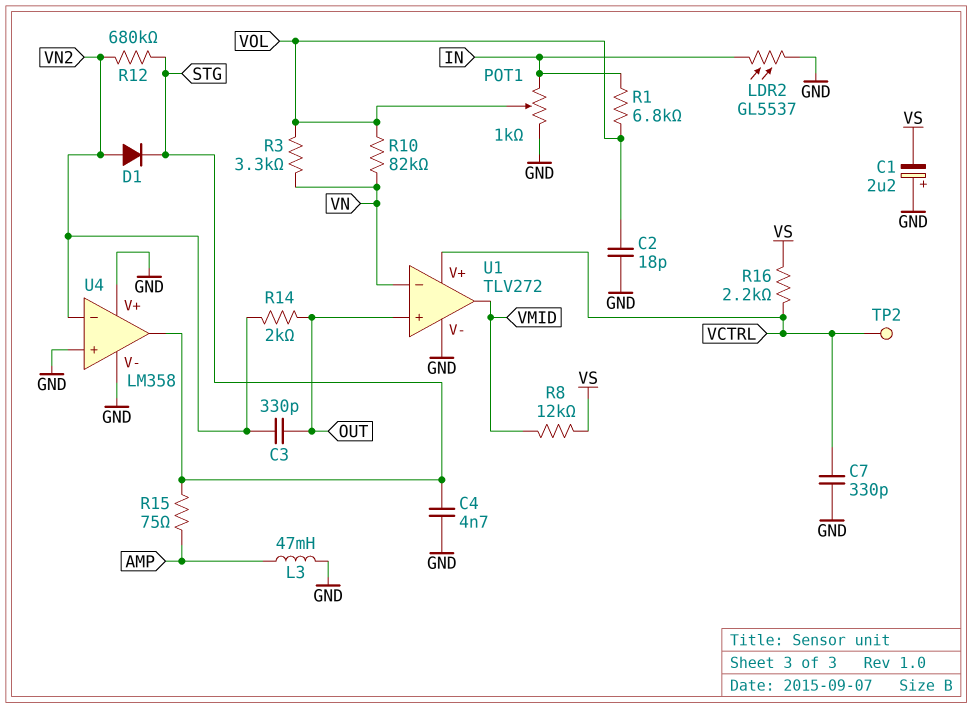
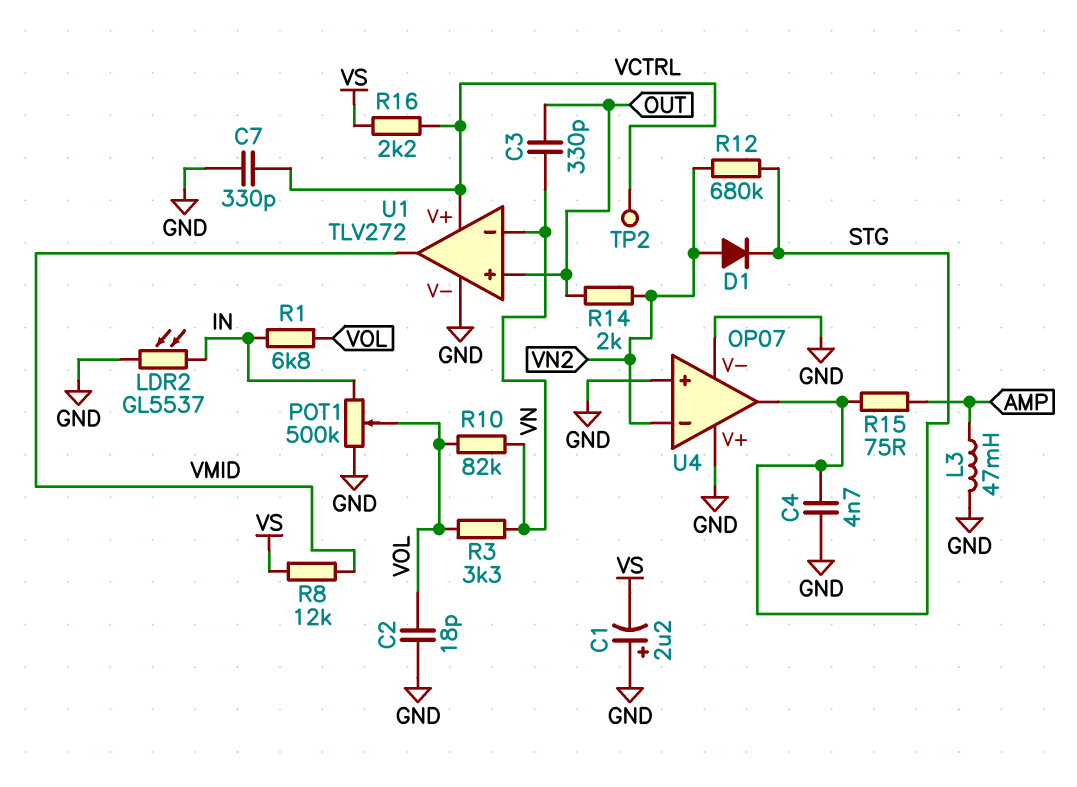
C3: 330pF (OUT, VN2) -> 330pF (OUT, VN)
POT1: 1k (GND, IN, wiper VOL) -> 500k (GND, IN, wiper VOL)
U4: LM358 -> OP07

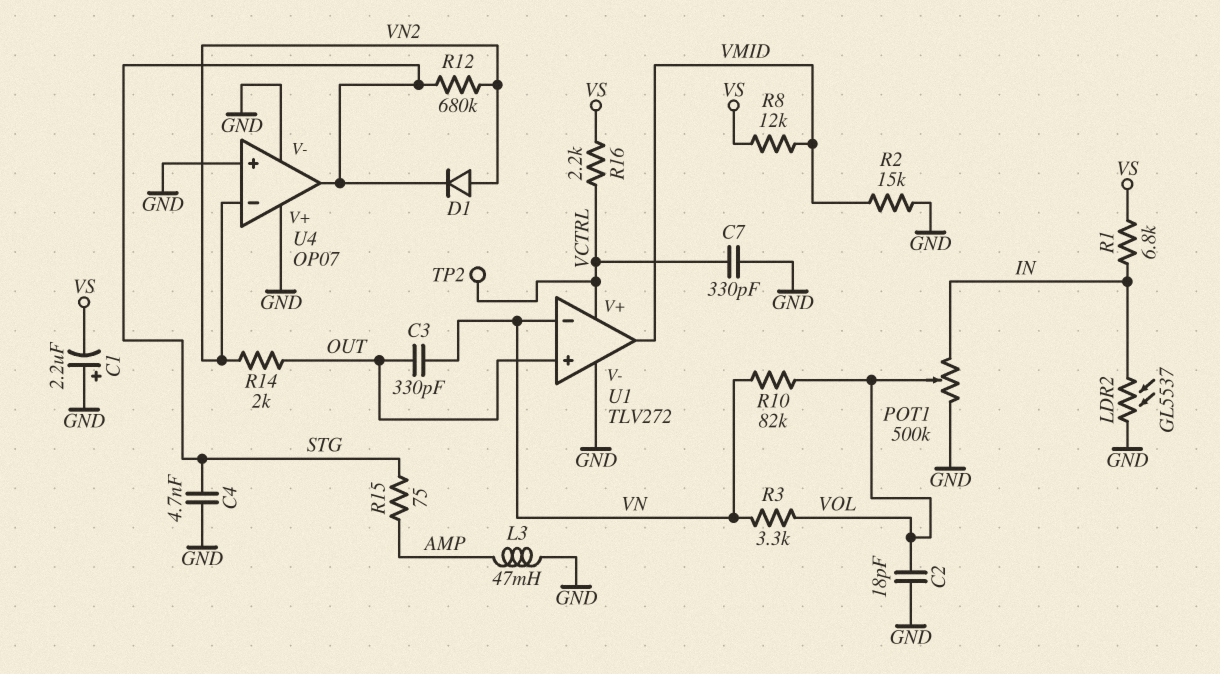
R1: 6.8k (IN, VOL) -> 6.8k (IN, VS)
R2: none -> 15k (GND, VMID)

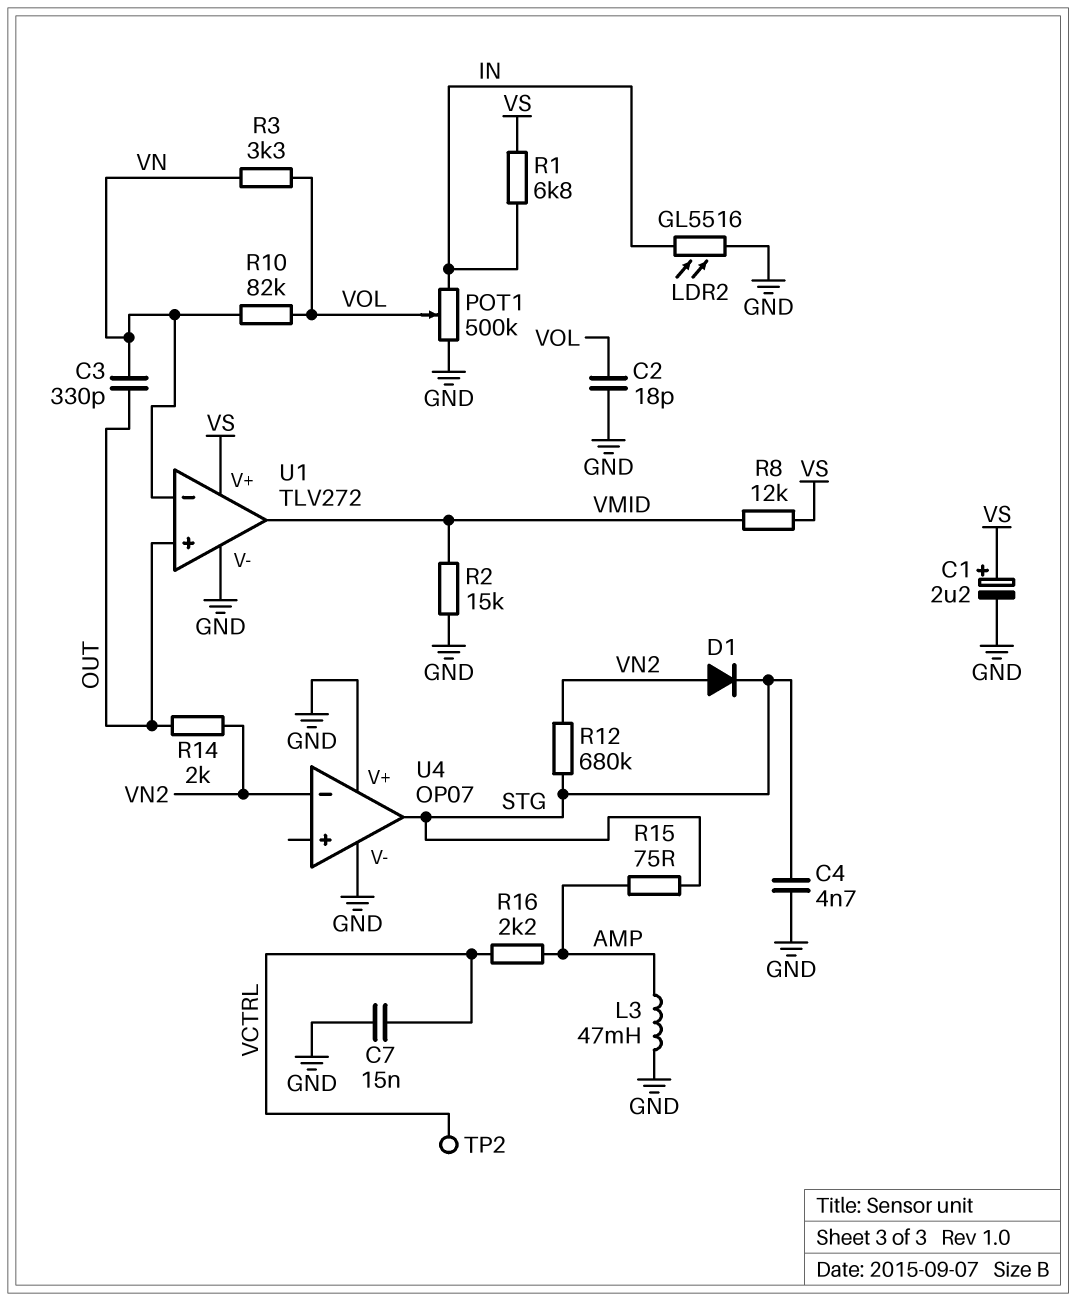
C1: 2.2uF (plus GND, minus VS) -> 2.2uF (plus VS, minus GND)
C7: 330pF (GND, VCTRL) -> 15nF (GND, VCTRL)
LDR2: GL5537 (GND, IN) -> GL5516 (GND, IN)
R16: 2.2k (VCTRL, VS) -> 2.2k (AMP, VCTRL)
U1 pin V+: VCTRL -> VS
U4 pin in+: GND -> none

